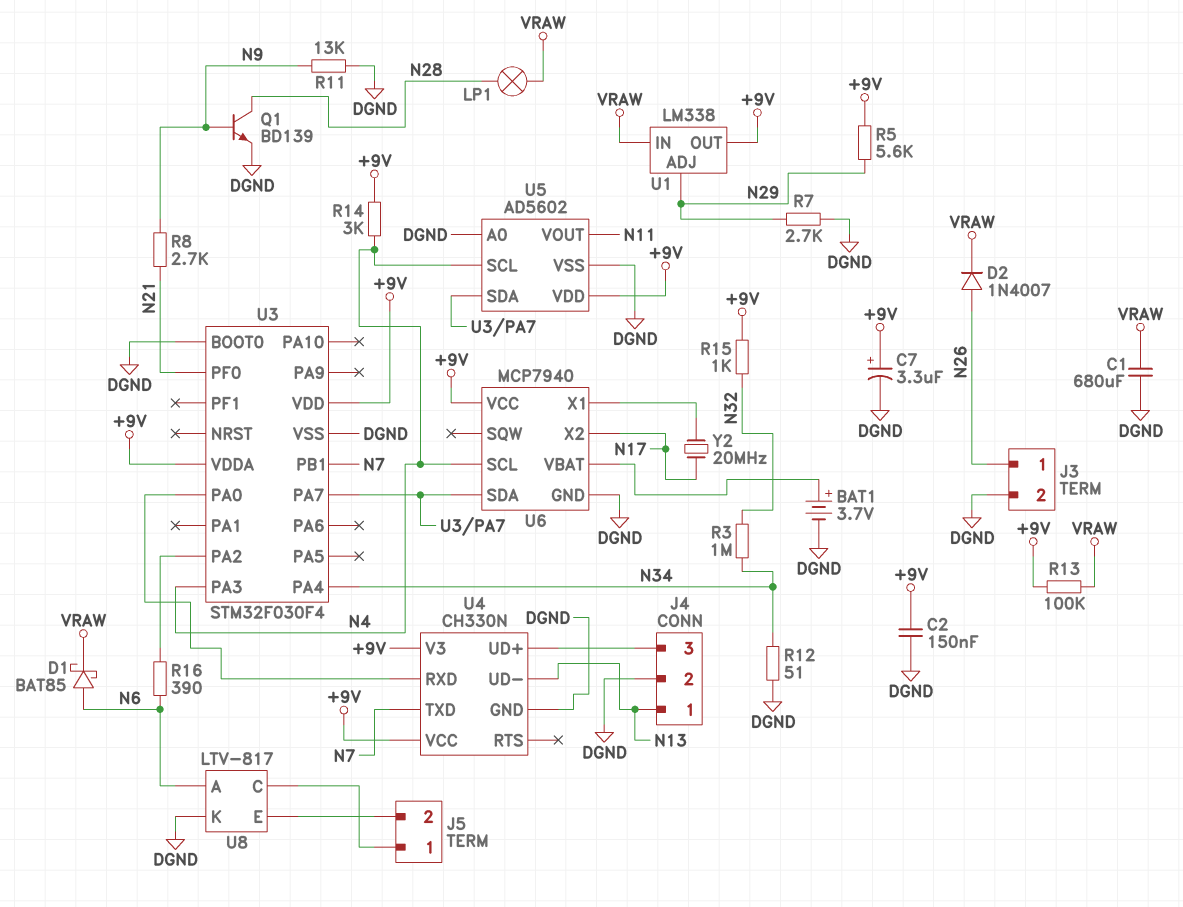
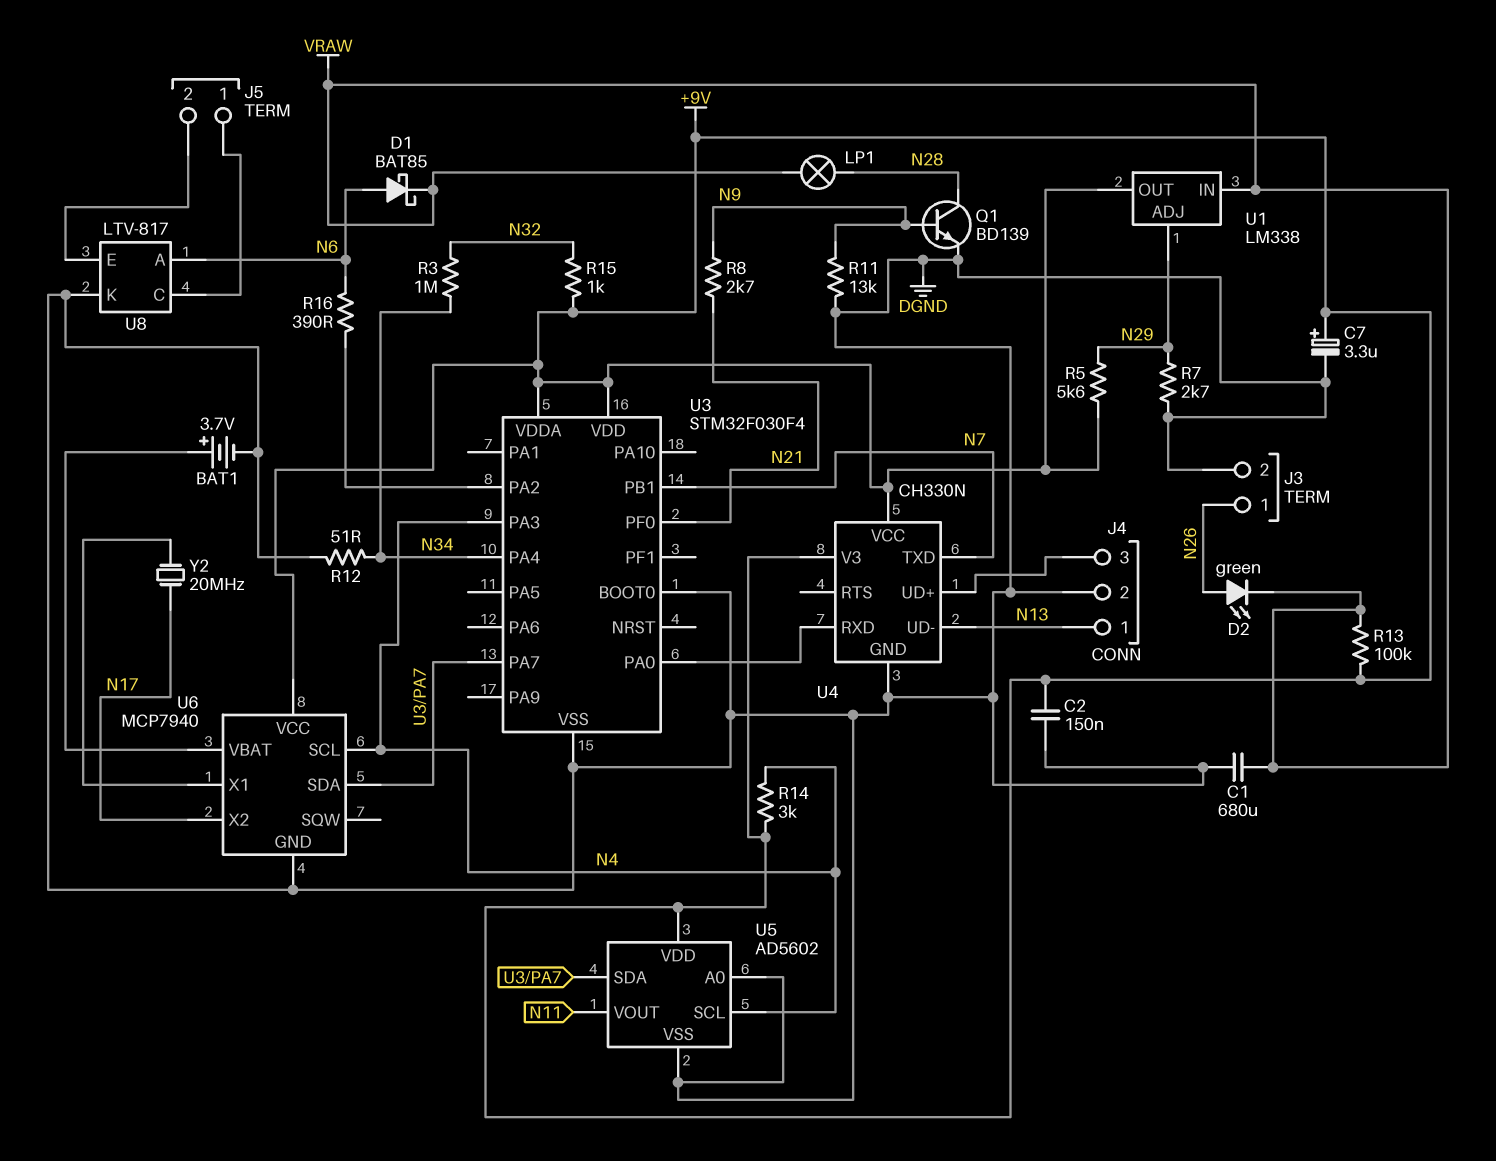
D2: diode 1N4007 (A N26, K VRAW) -> LED green (A N26, K VRAW)

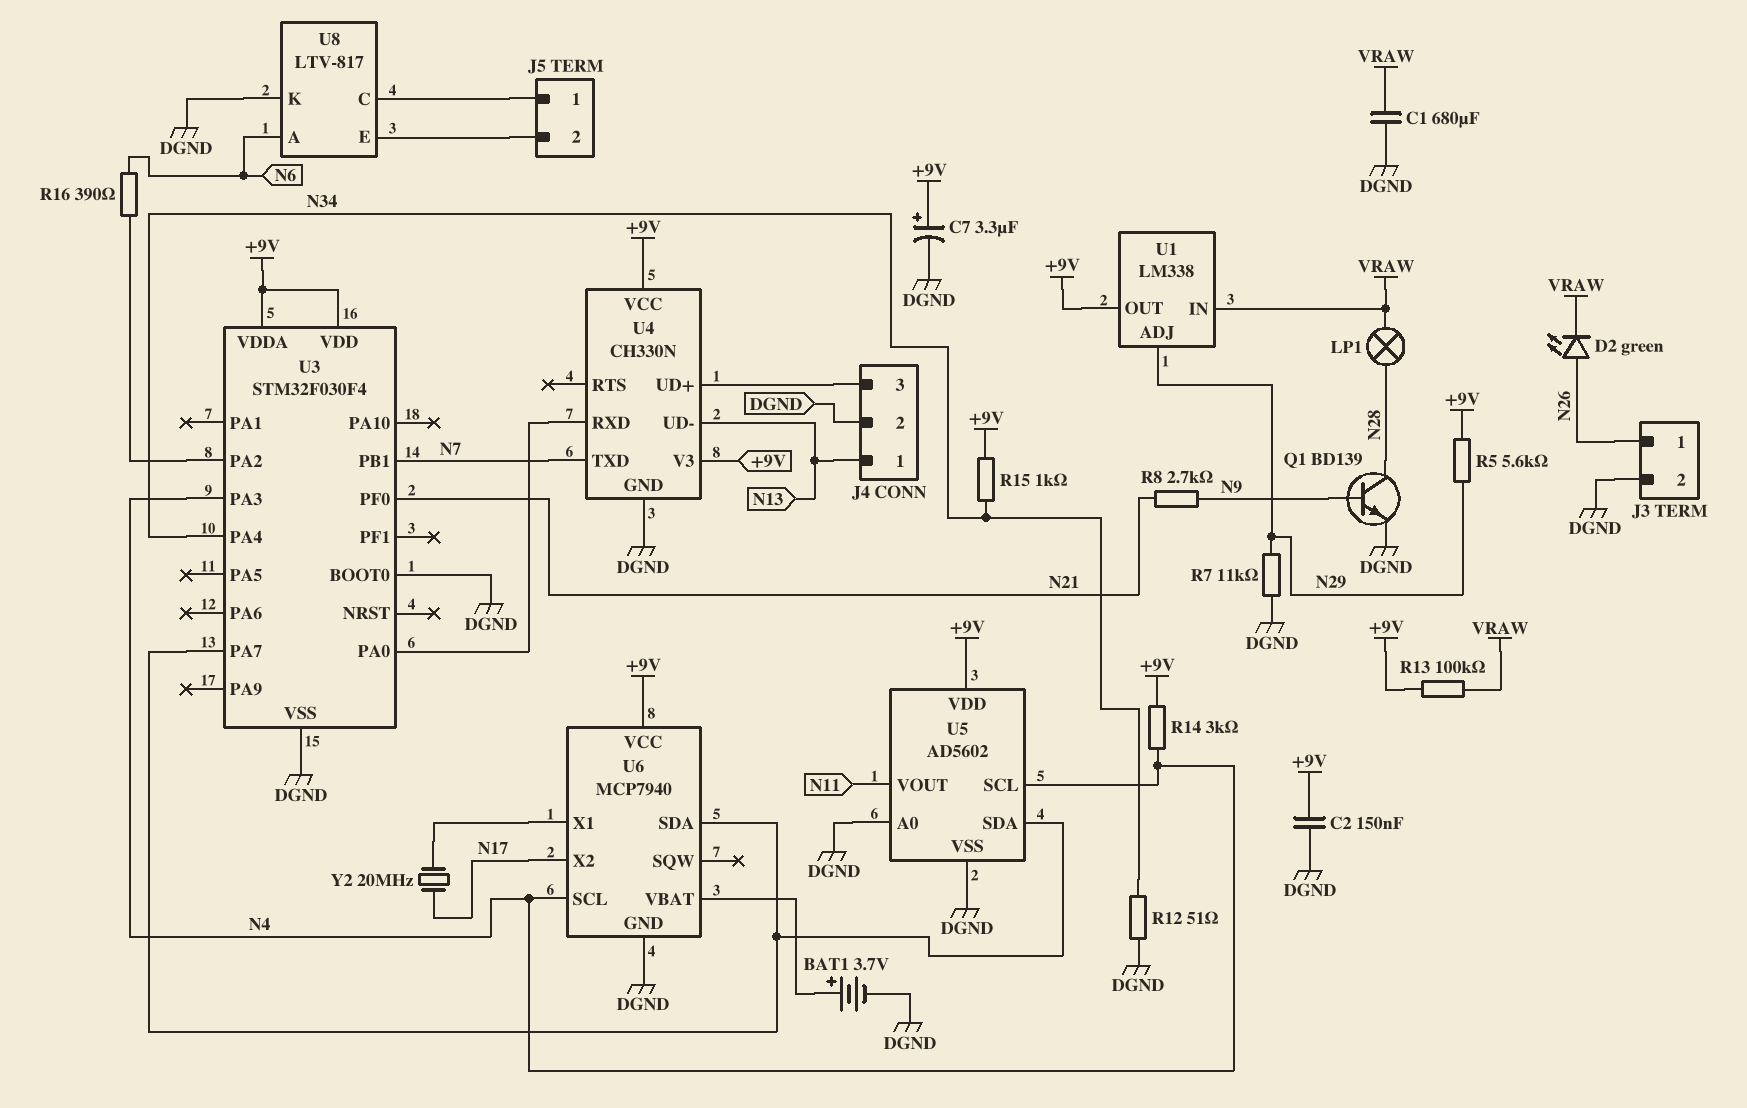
D1: schottky BAT85 (A N6, K VRAW) -> none
R3: 1M (N32, N34) -> none
R7: 2.7k (DGND, N29) -> 11k (DGND, N29)
R11: 13k (DGND, N9) -> none
R15: 1k (+9V, N32) -> 1k (+9V, N34)

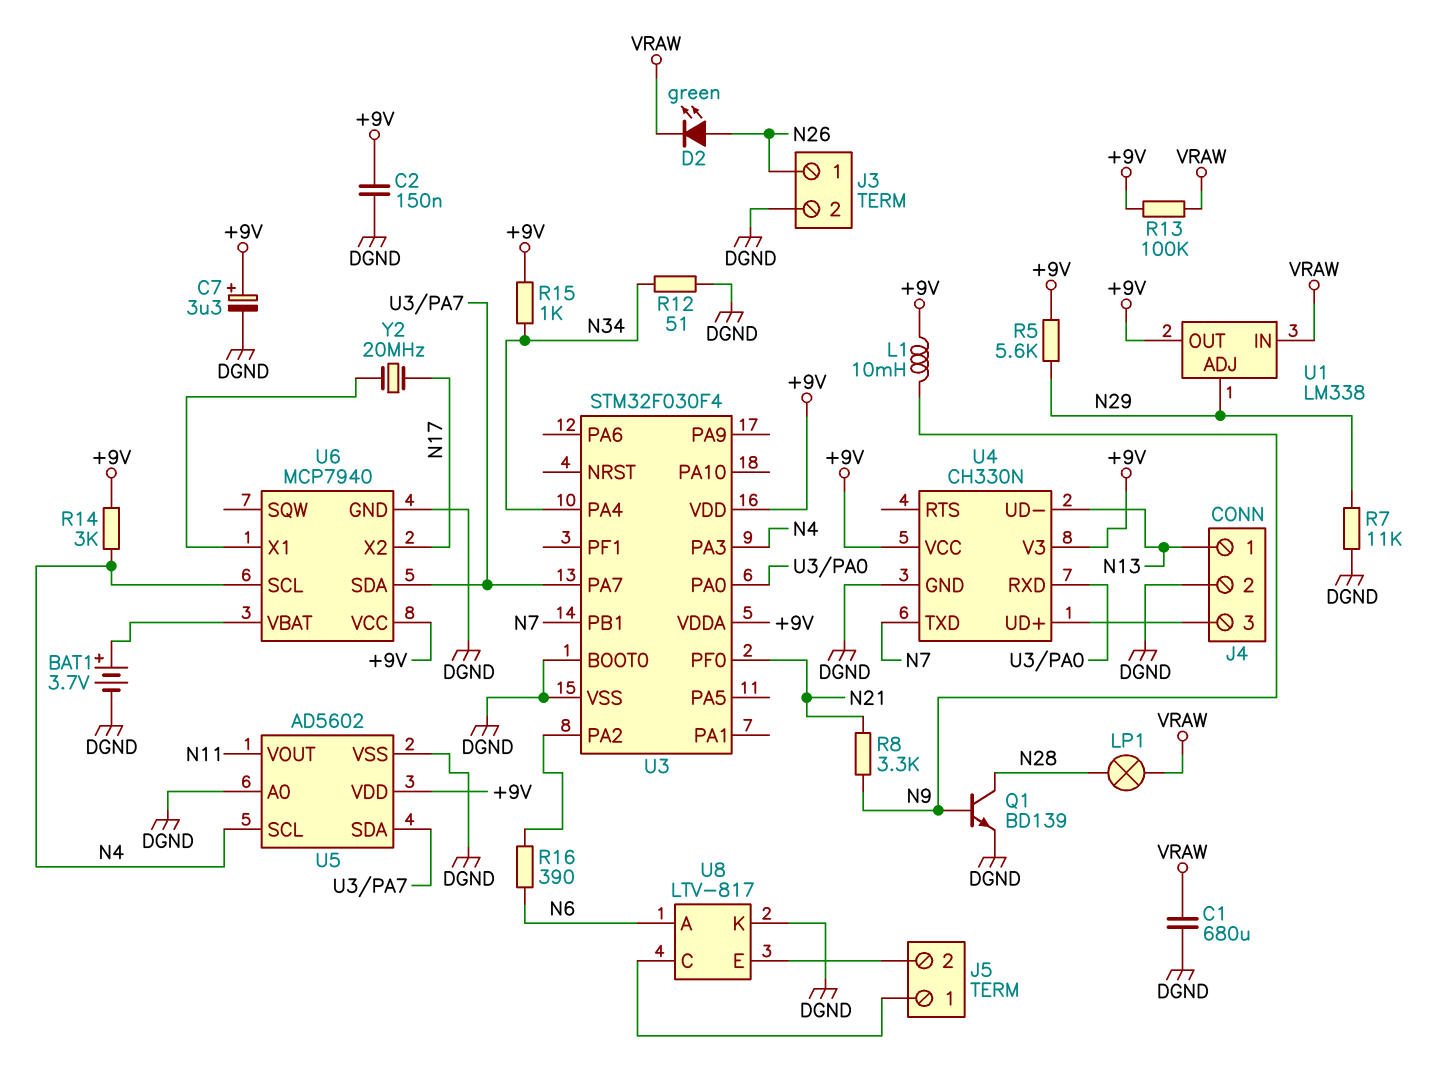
L1: none -> 10mH (+9V, N9)
R8: 2.7k (N9, N21) -> 3.3k (N9, N21)

